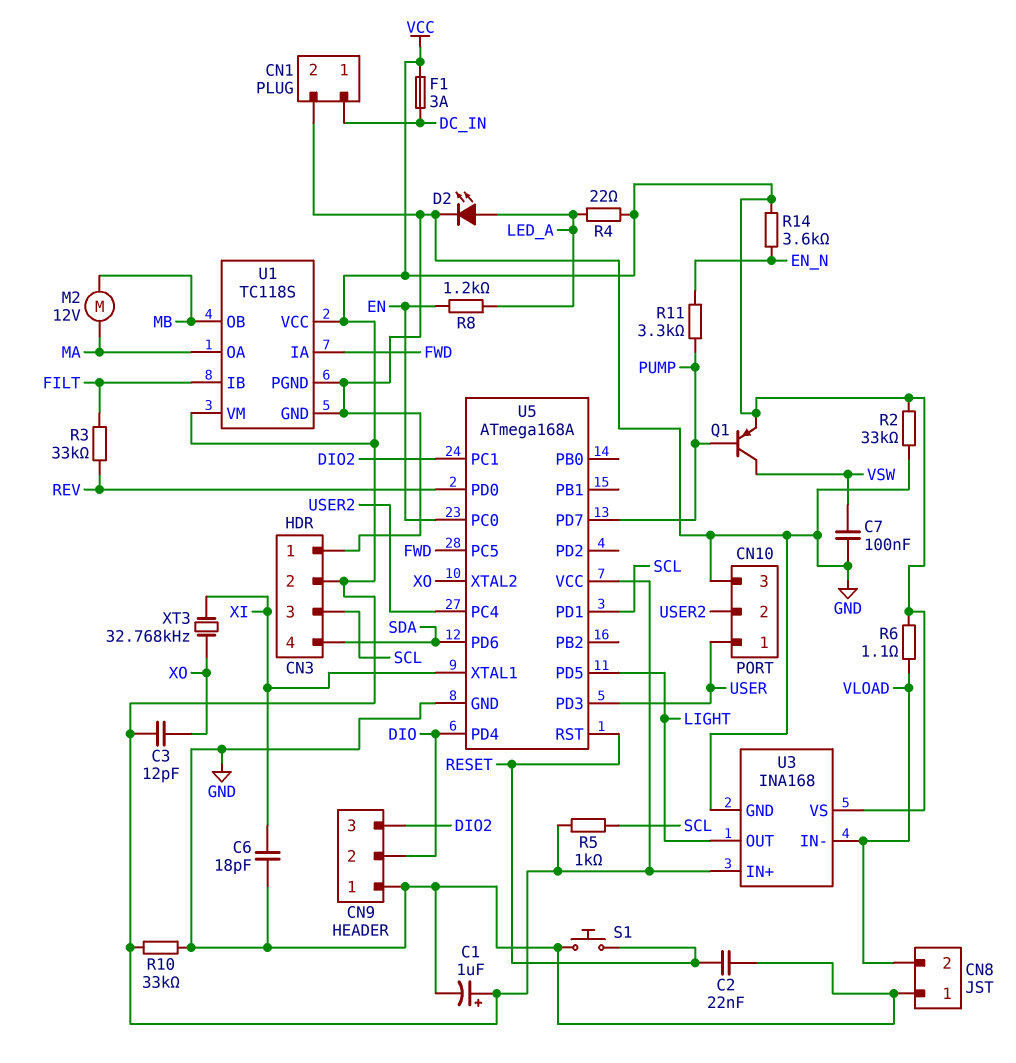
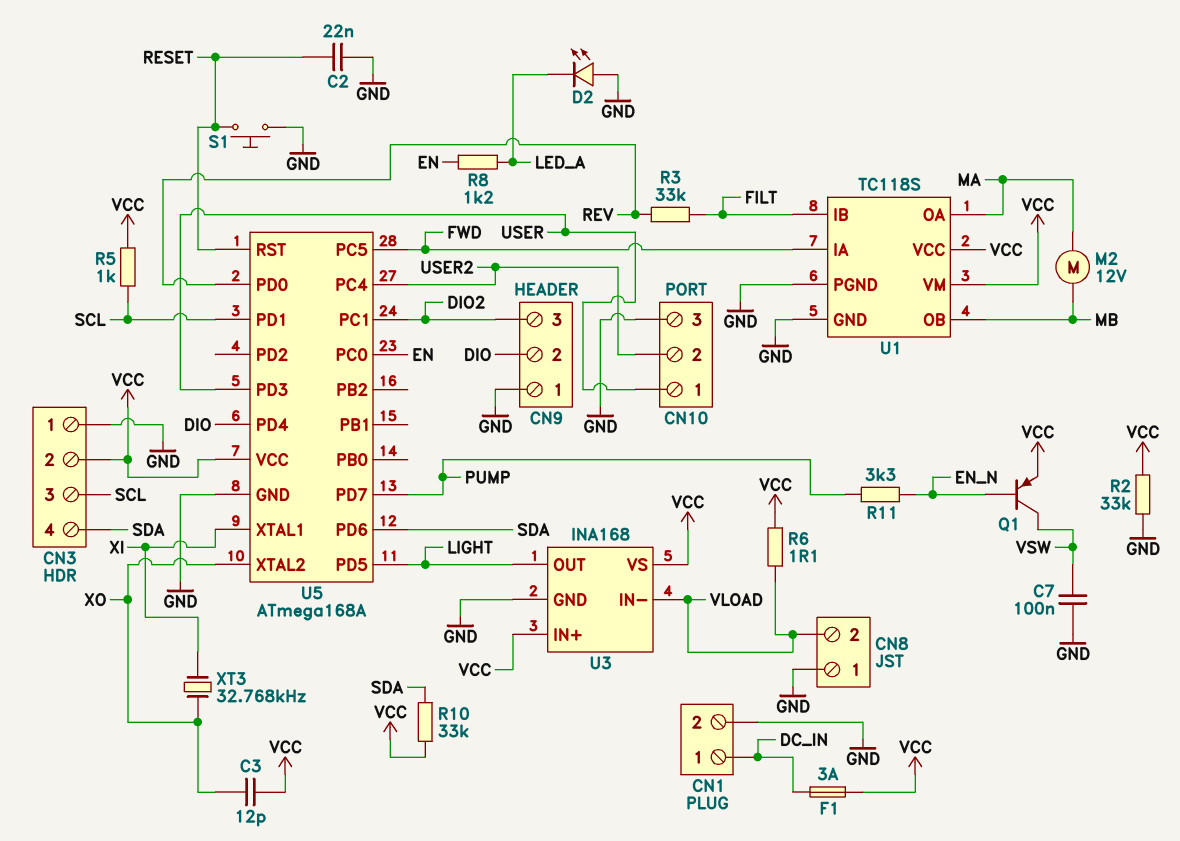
C1: 1uF (plus VCC, minus GND) -> none
C6: 18pF (GND, XI) -> none
D2: LED (A LED_A, K GND) -> LED (A GND, K LED_A)
Q1: PNP (B PUMP, C VSW, E VCC) -> PNP (B EN_N, C VSW, E VCC)
R4: 22 (LED_A, VCC) -> none
R10: 33k (GND, VCC) -> 33k (SDA, VCC)
R14: 3.6k (EN_N, VCC) -> none

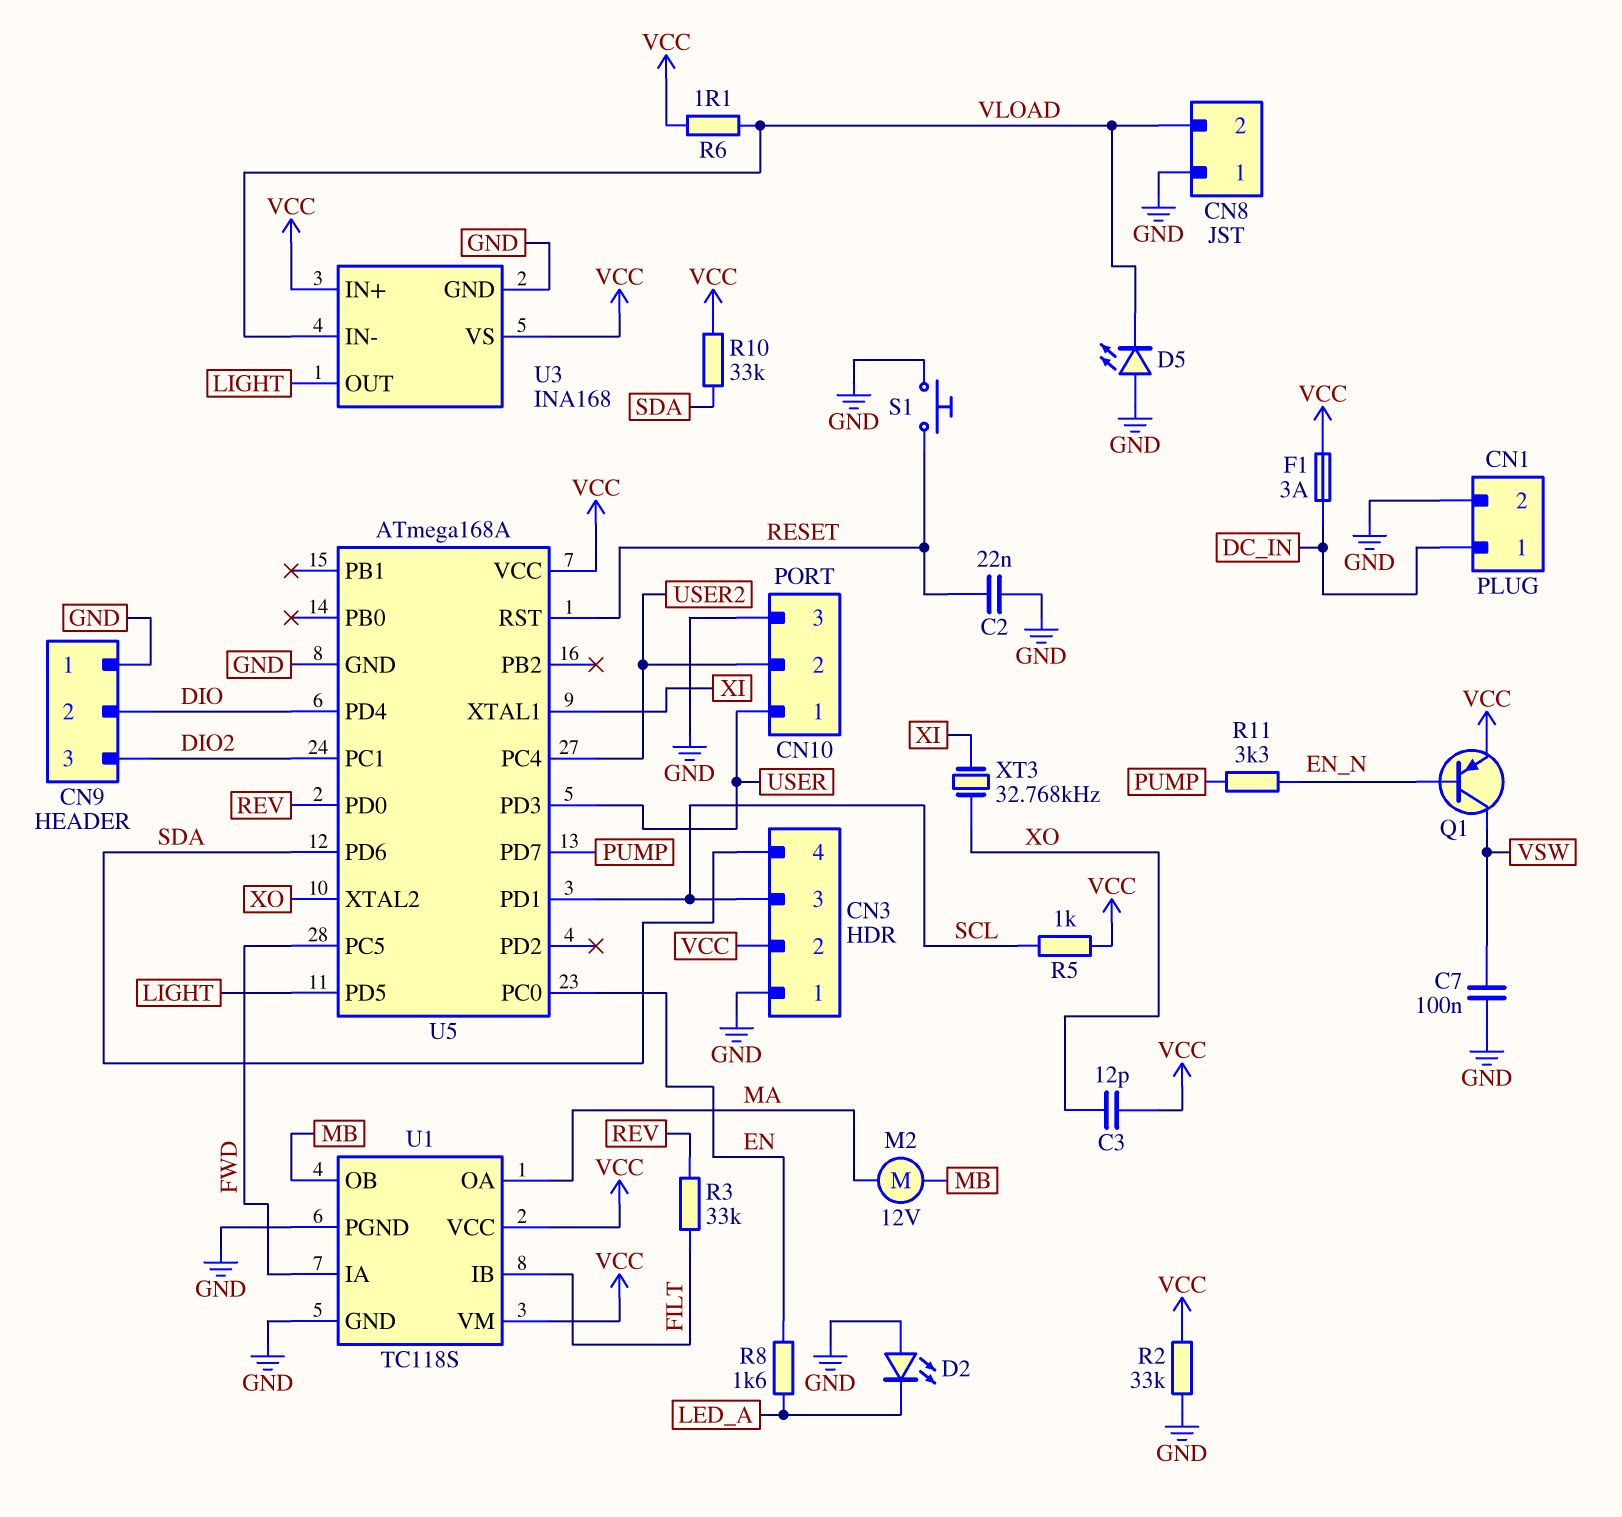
D5: none -> LED (A GND, K VLOAD)
R8: 1.2k (EN, LED_A) -> 1.6k (EN, LED_A)

